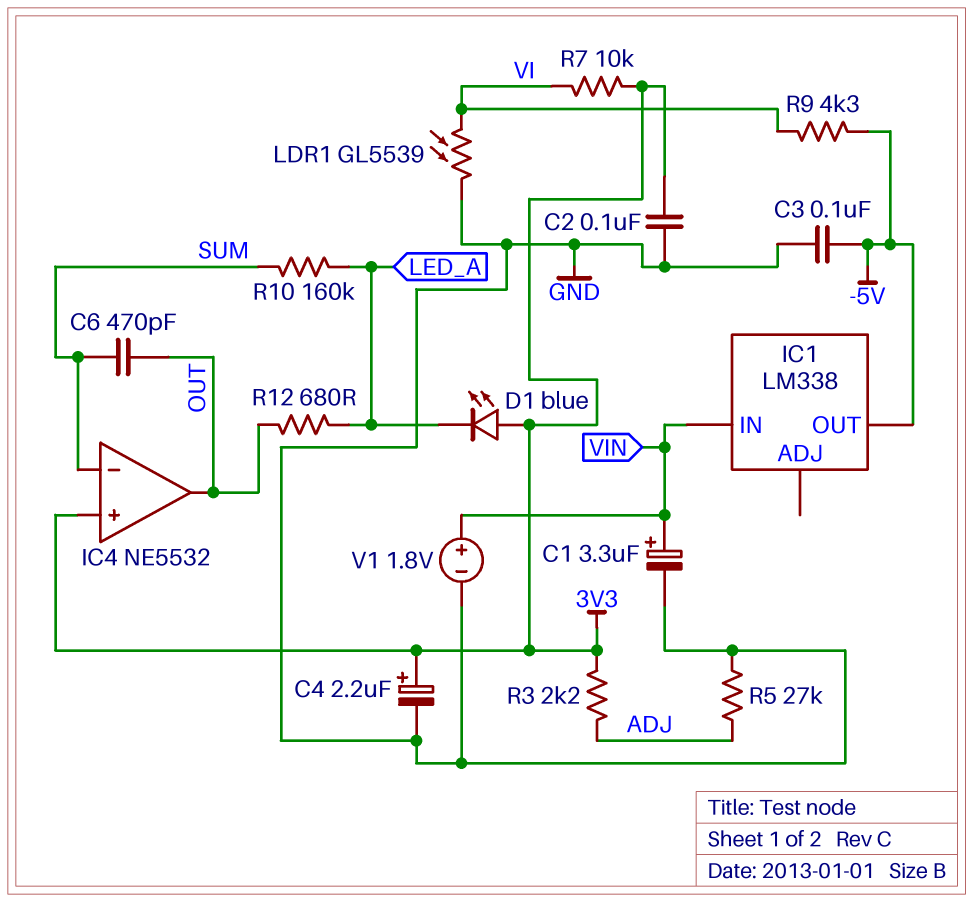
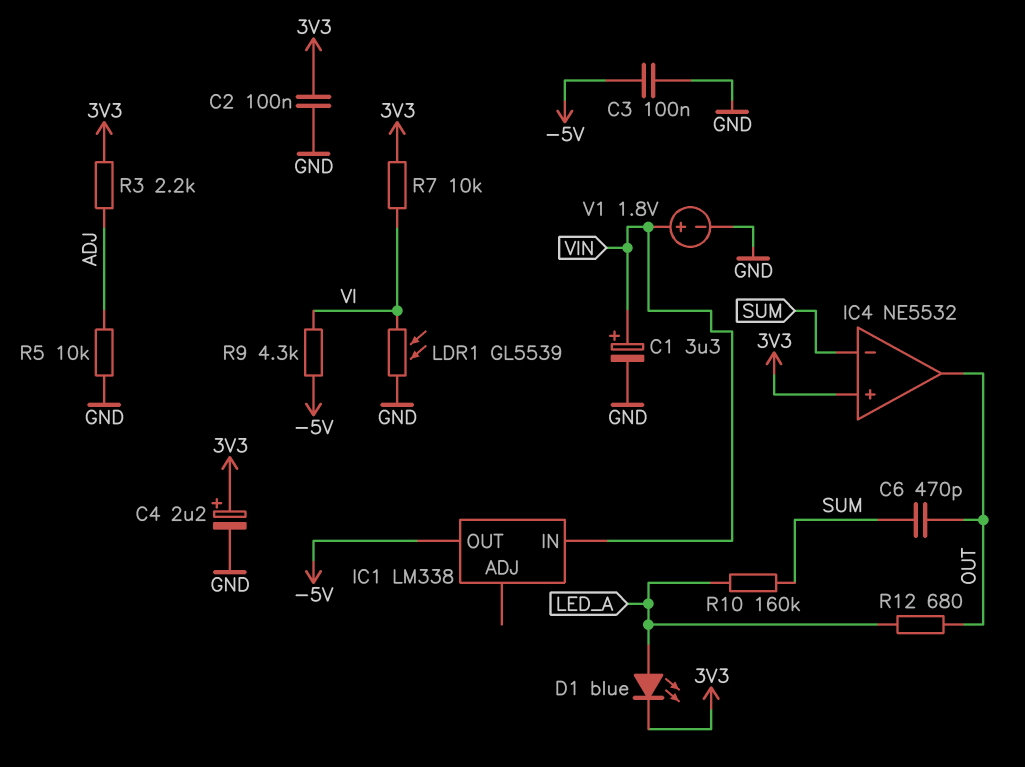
D1: LED blue (A 3V3, K LED_A) -> LED blue (A LED_A, K 3V3)
R5: 27k (ADJ, GND) -> 10k (ADJ, GND)

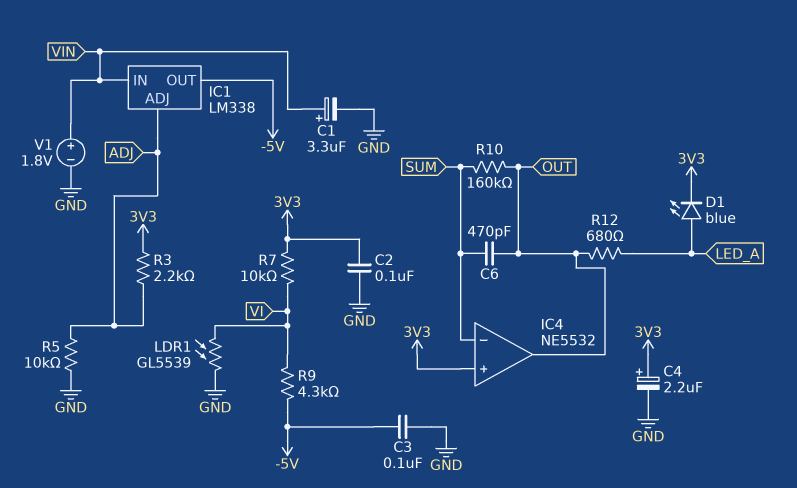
IC1 pin ADJ: none -> ADJ
R10: 160k (LED_A, SUM) -> 160k (OUT, SUM)

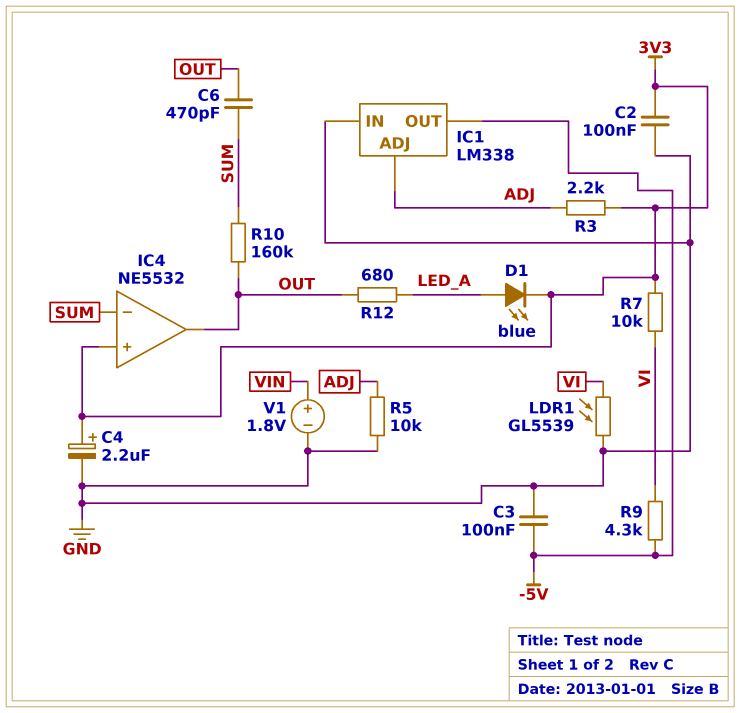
C1: 3.3uF (plus VIN, minus GND) -> none
IC1 pin IN: VIN -> GND

